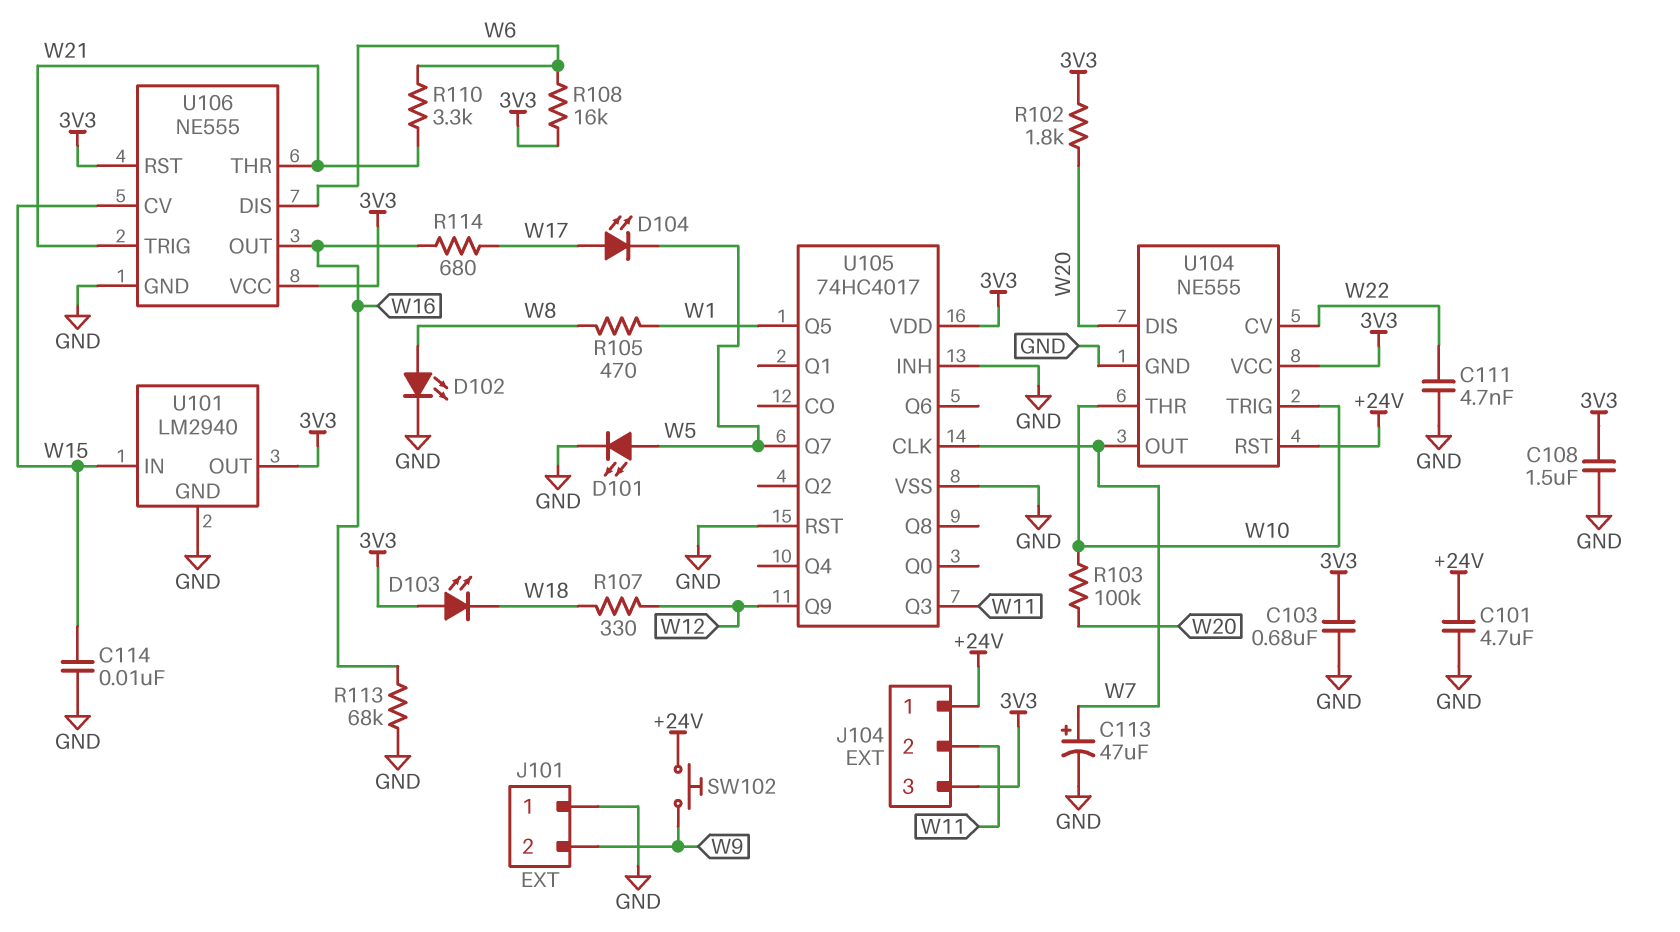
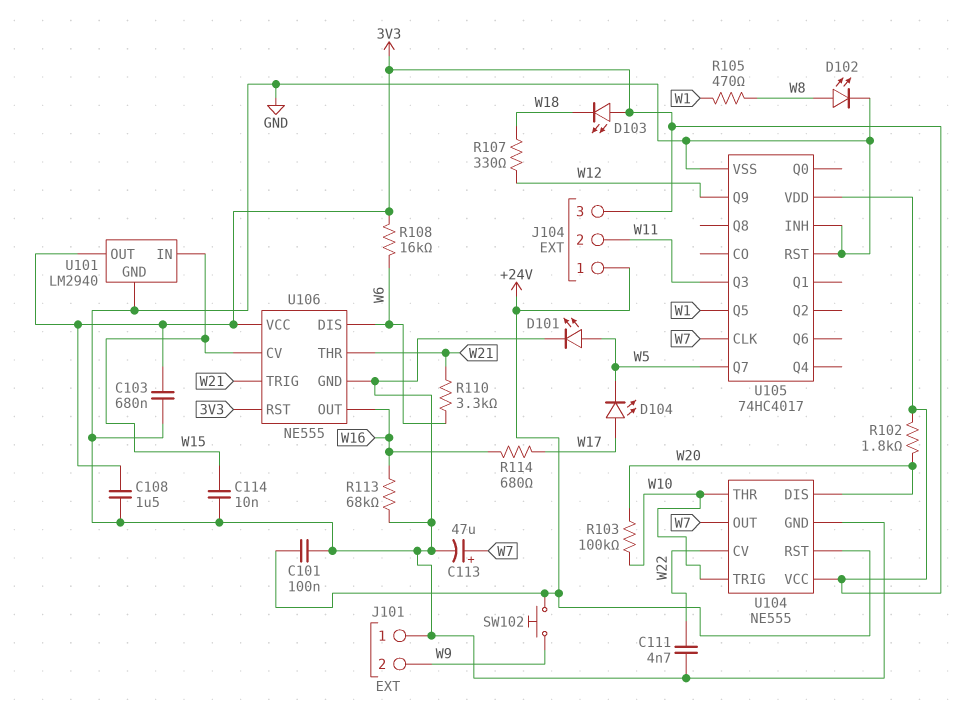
C101: 4.7uF (+24V, GND) -> 100nF (+24V, GND)

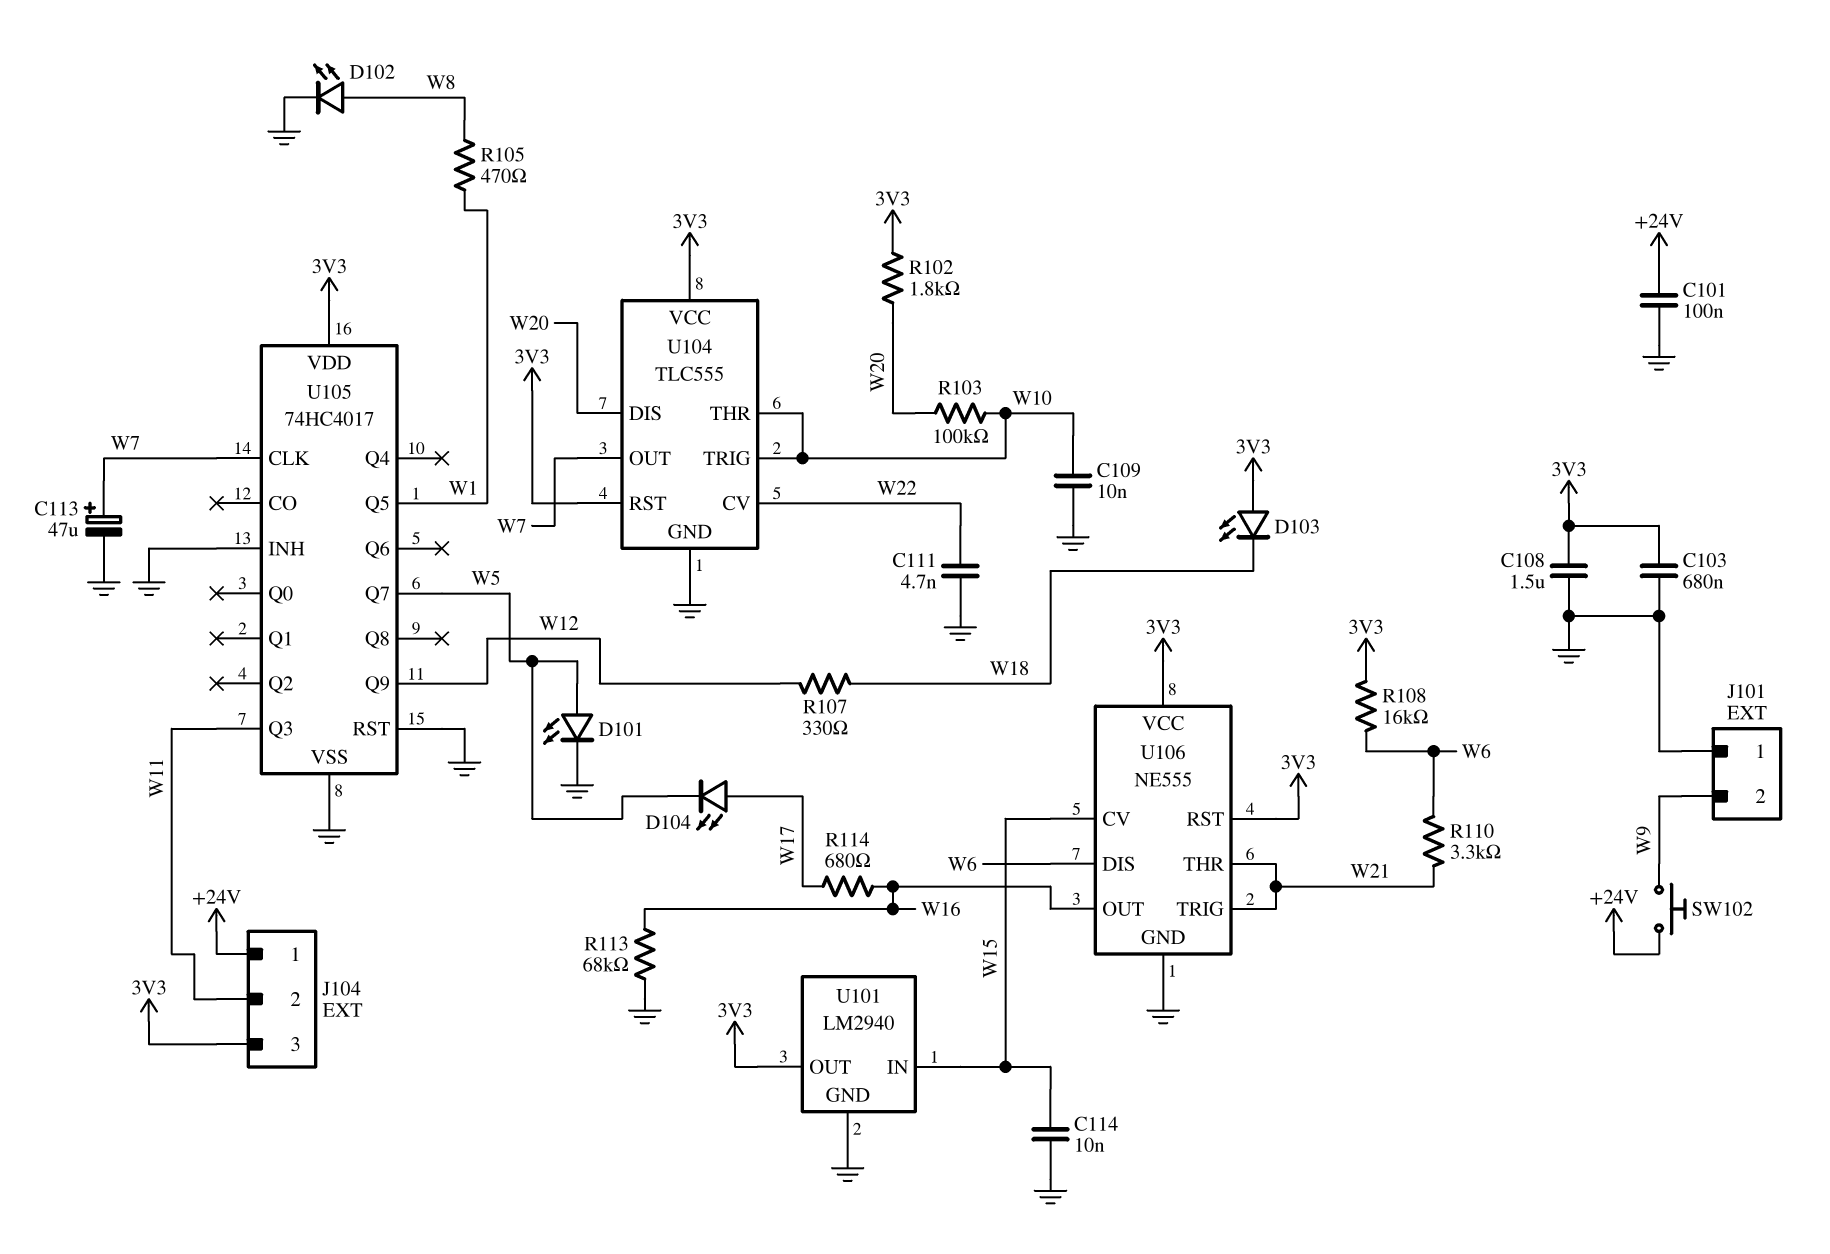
C109: none -> 10nF (GND, W10)
U104: NE555 -> TLC555
U104 pin RST: +24V -> 3V3

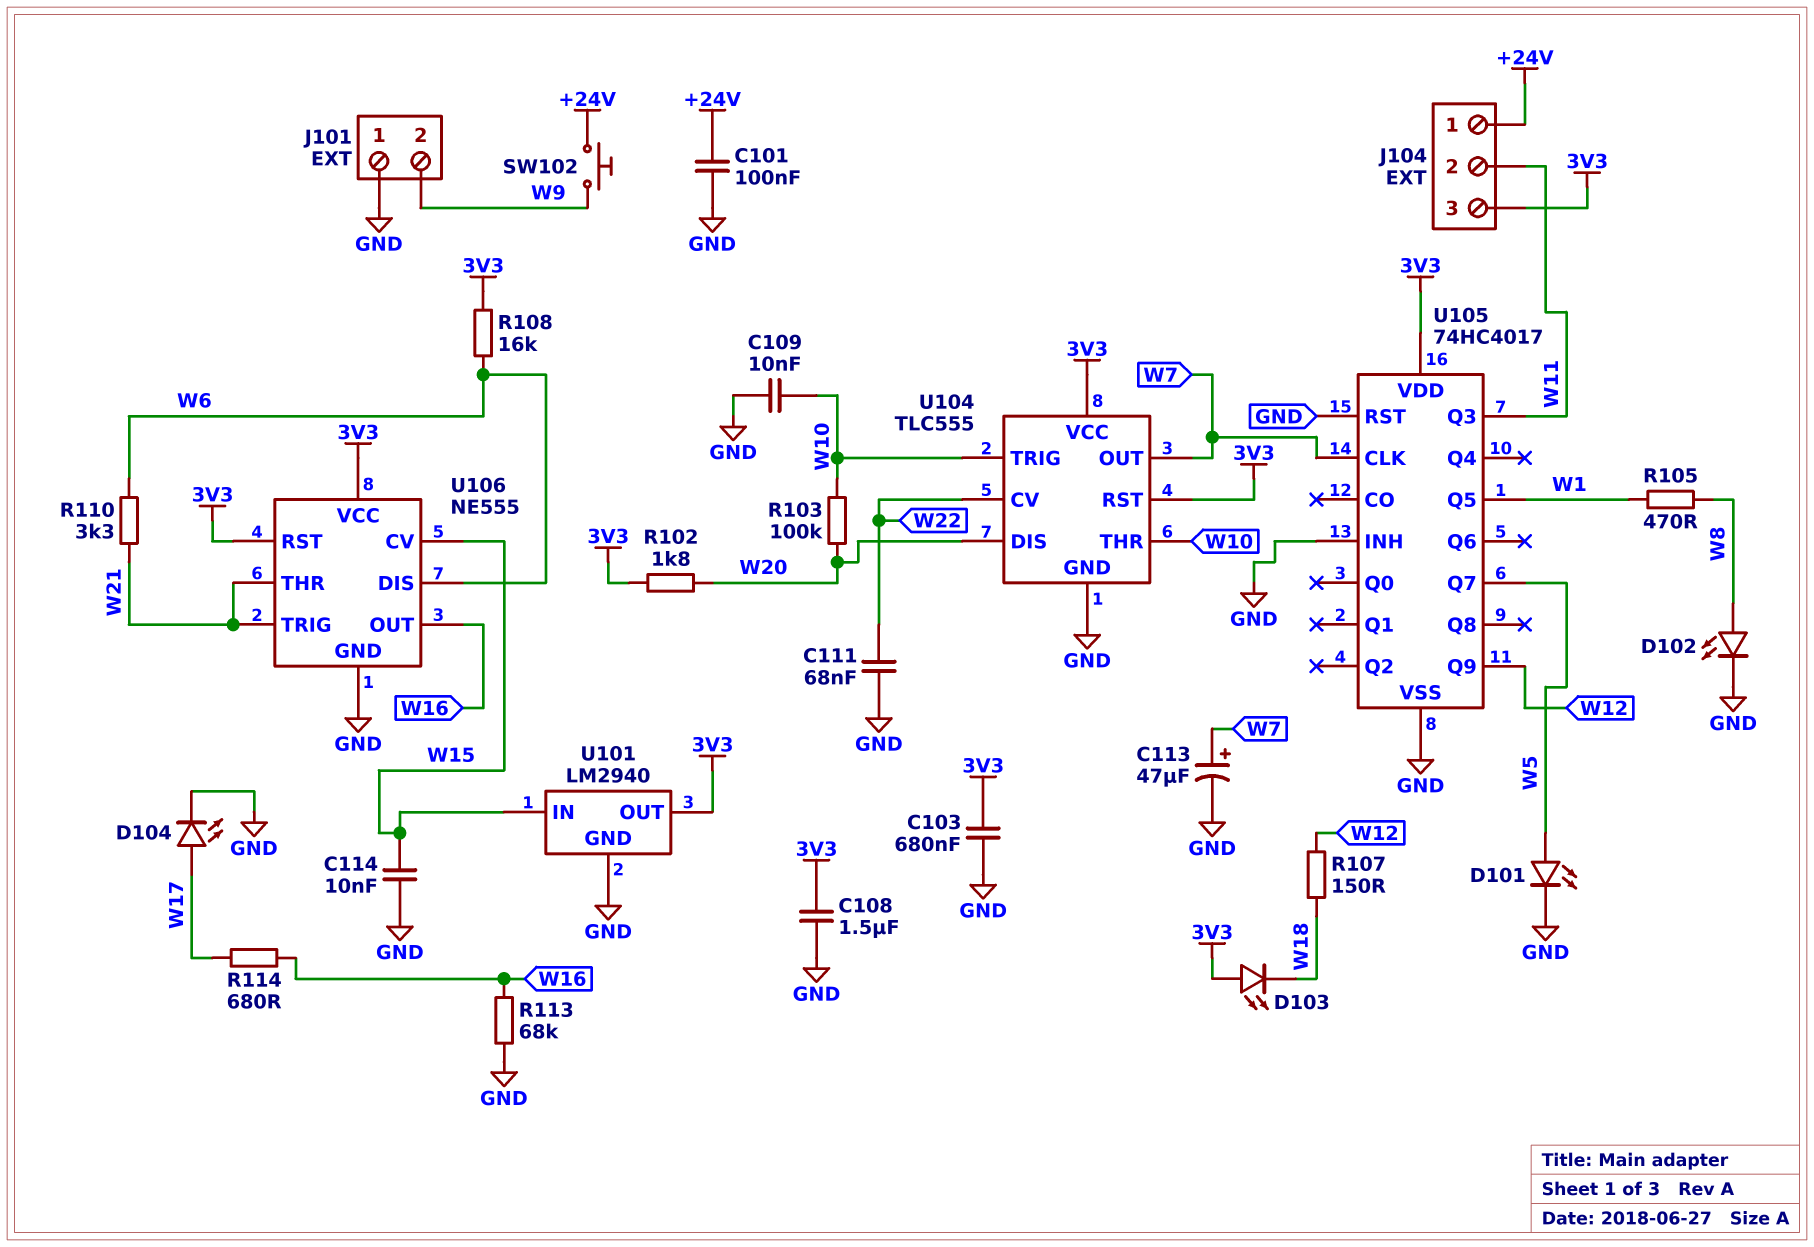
C111: 4.7nF (GND, W22) -> 68nF (GND, W22)
D104: LED (A W17, K W5) -> LED (A W17, K GND)
R107: 330 (W12, W18) -> 150 (W12, W18)

